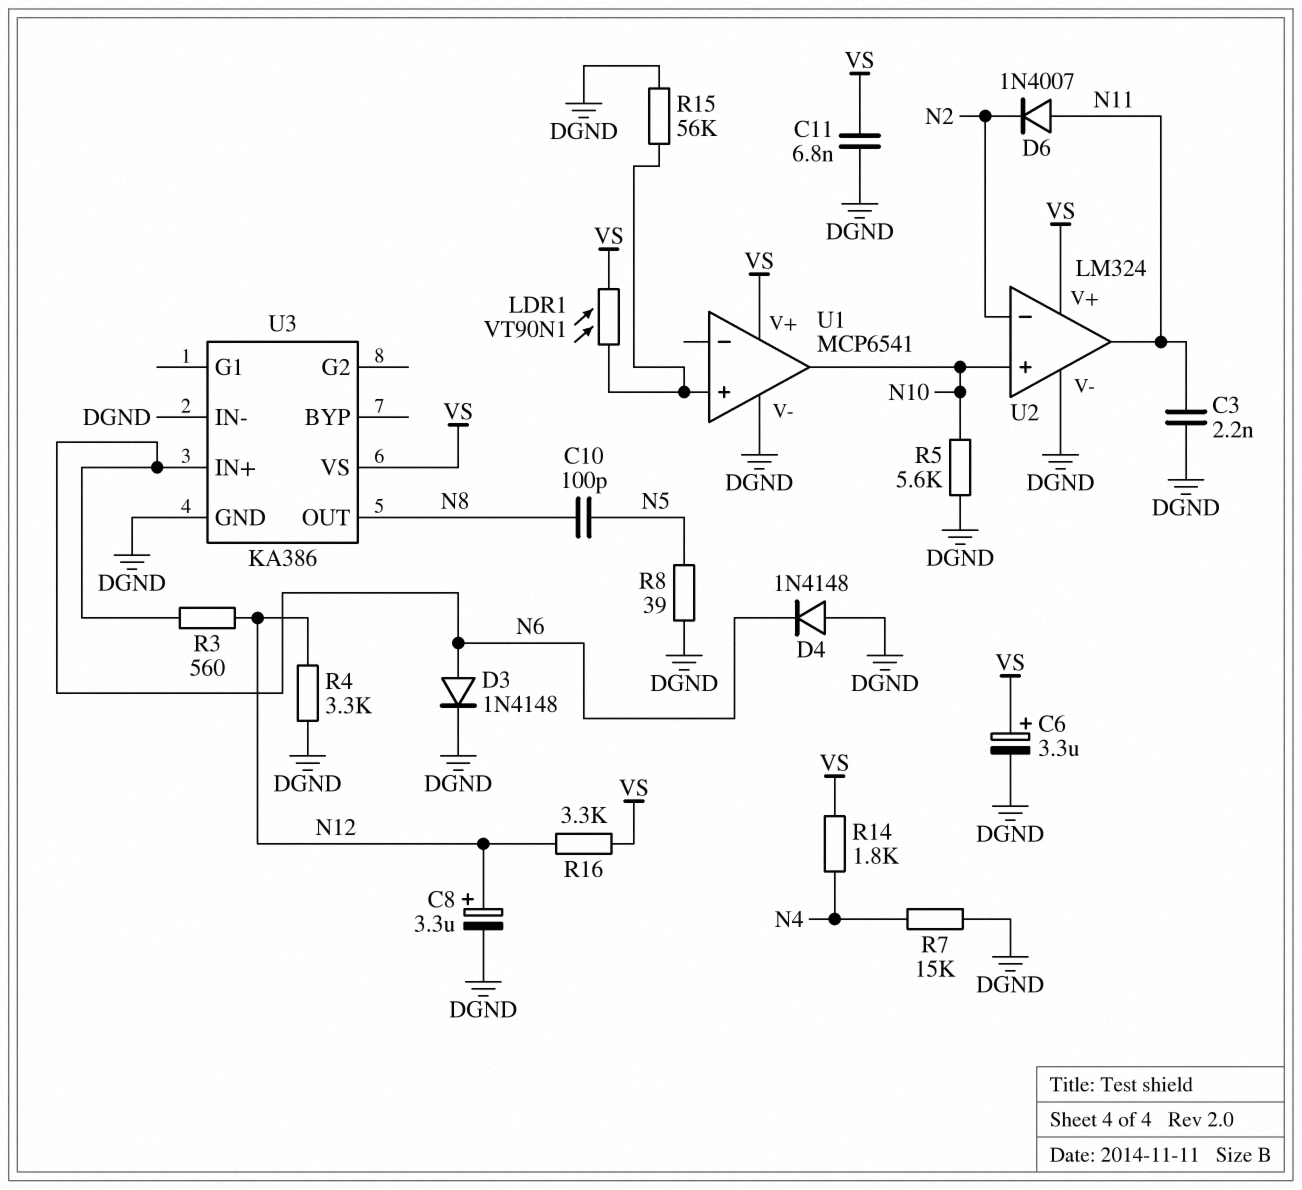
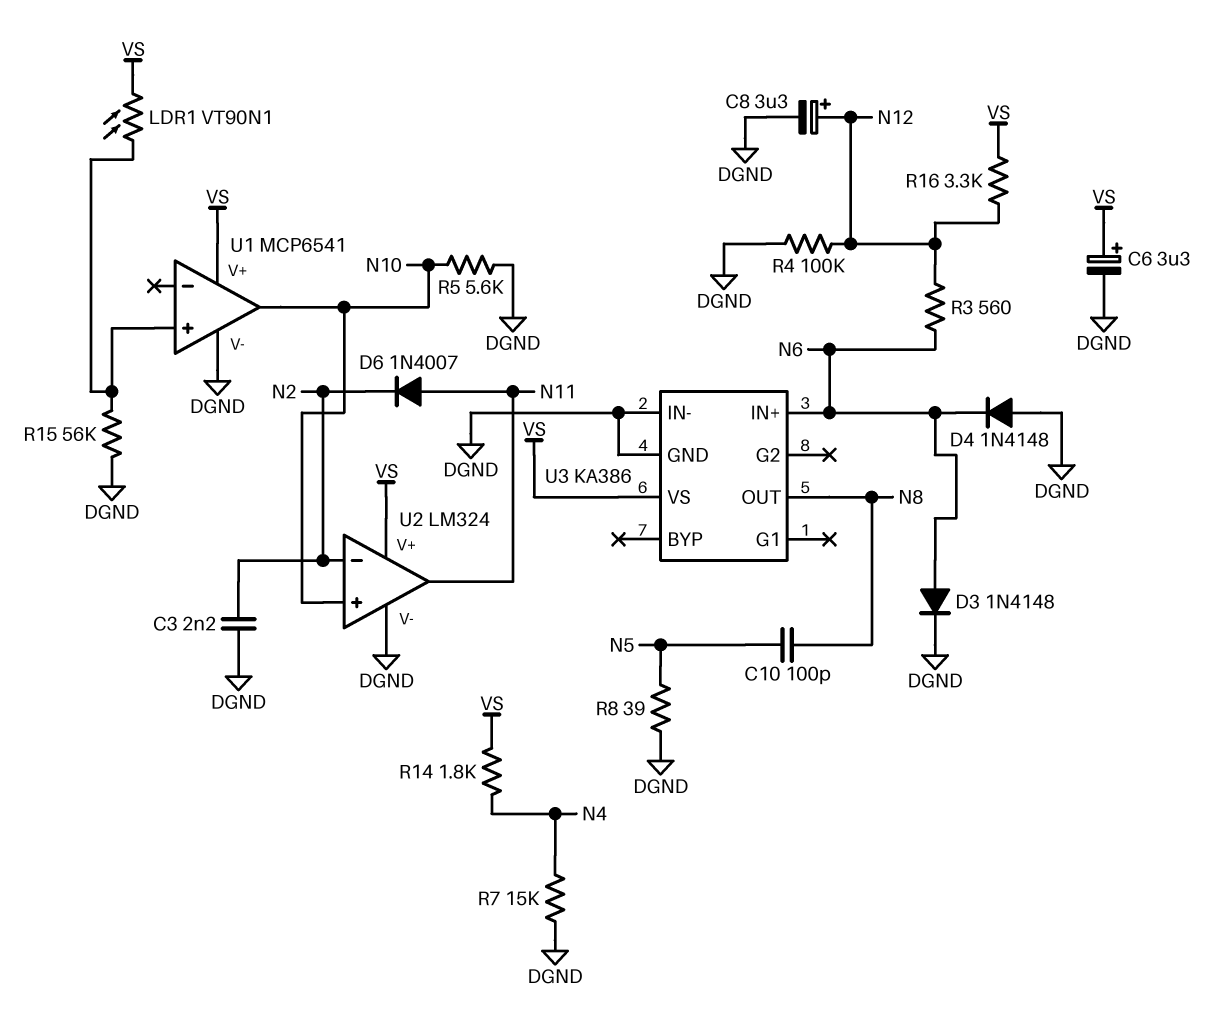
C3: 2.2nF (DGND, N11) -> 2.2nF (DGND, N2)
C11: 6.8nF (DGND, VS) -> none
R4: 3.3k (DGND, N12) -> 100k (DGND, N12)

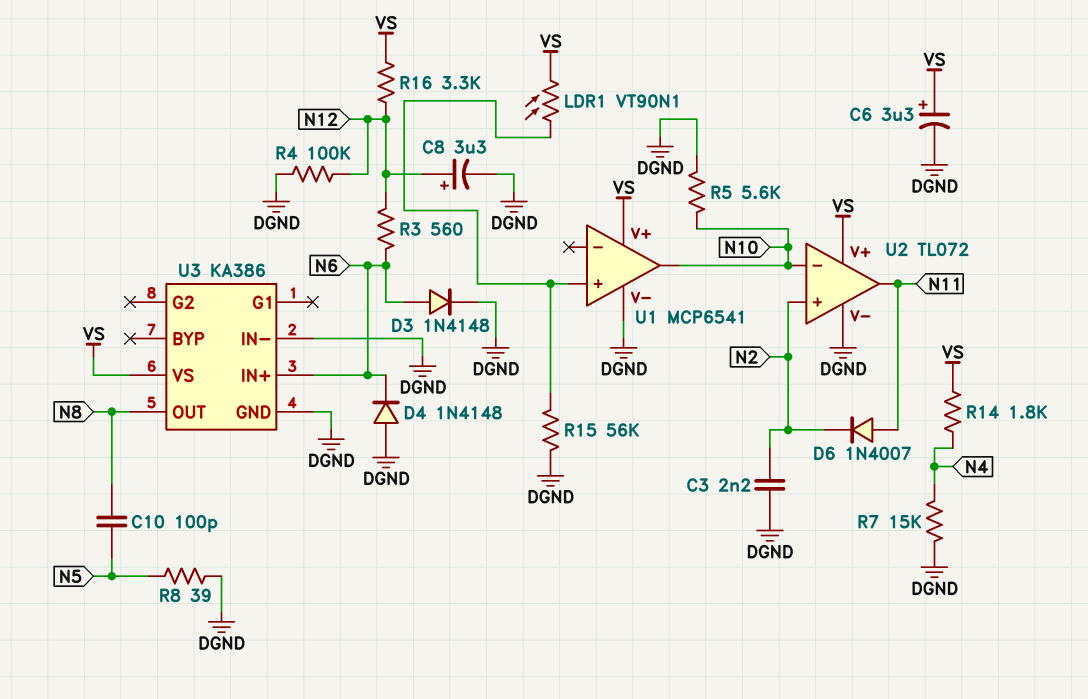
U2: LM324 -> TL072
U2 pin in+: N10 -> N2
U2 pin in-: N2 -> N10

